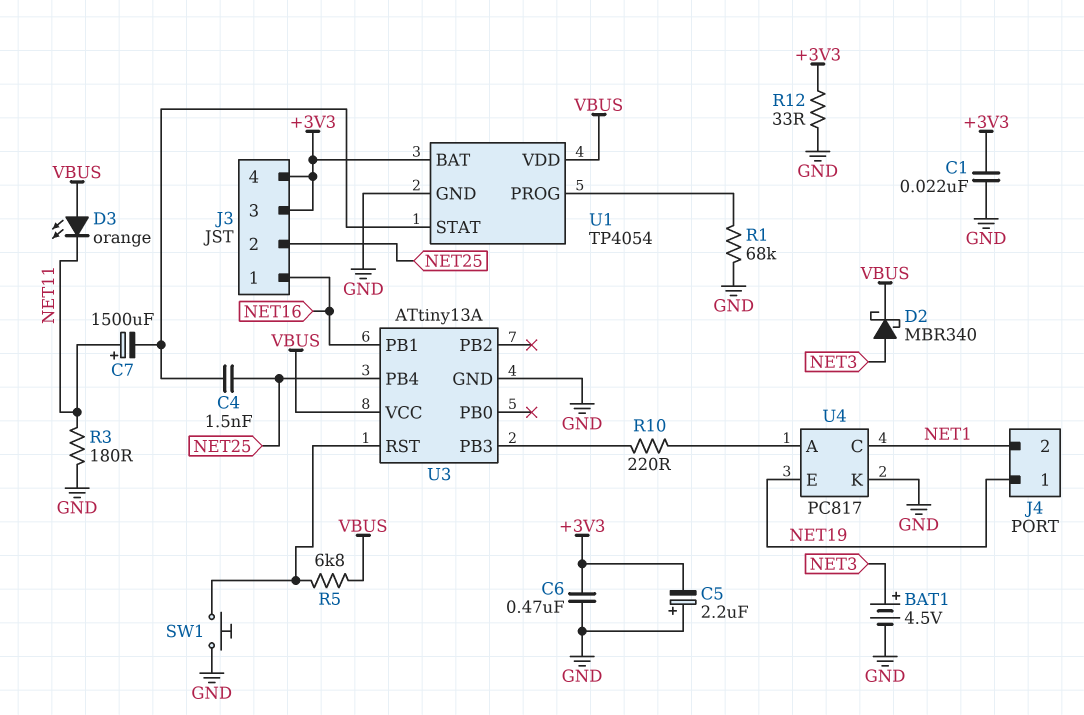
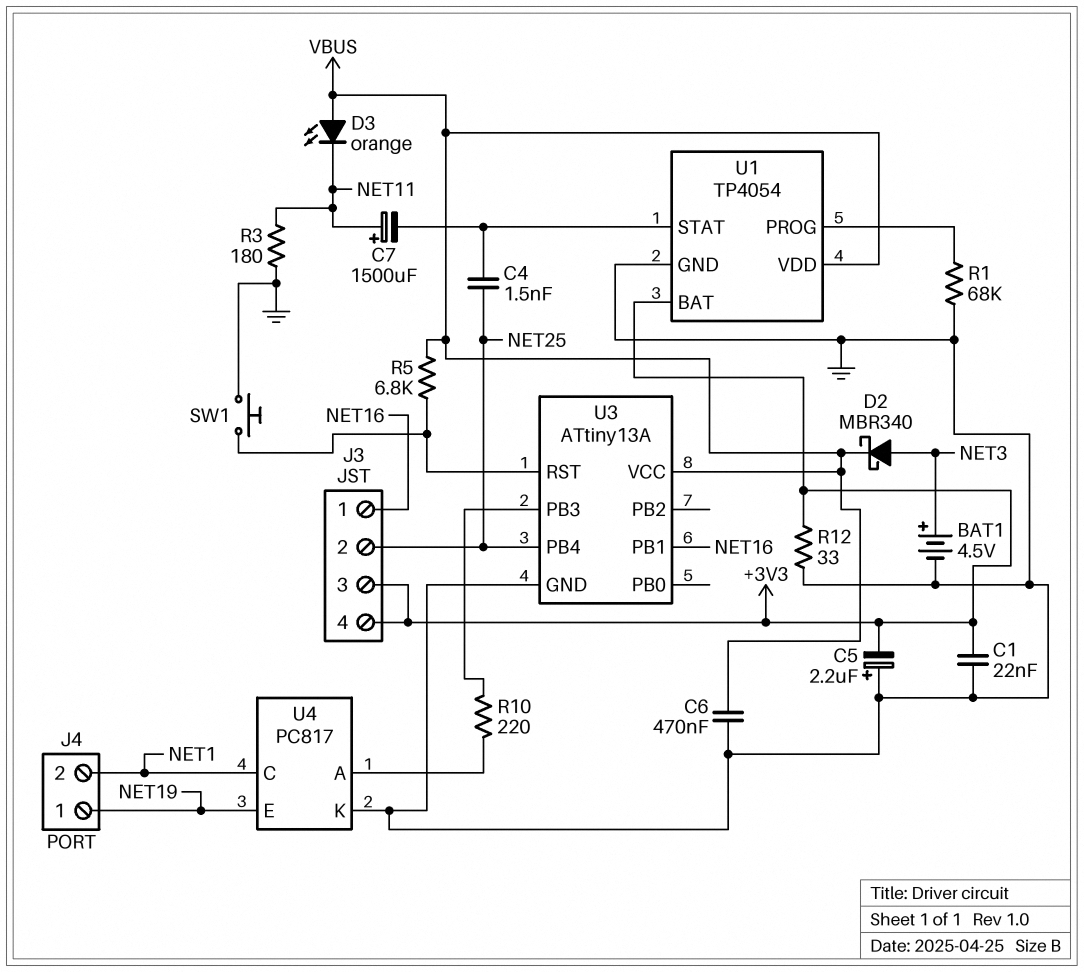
C6: 470nF (+3V3, GND) -> 470nF (GND, VBUS)

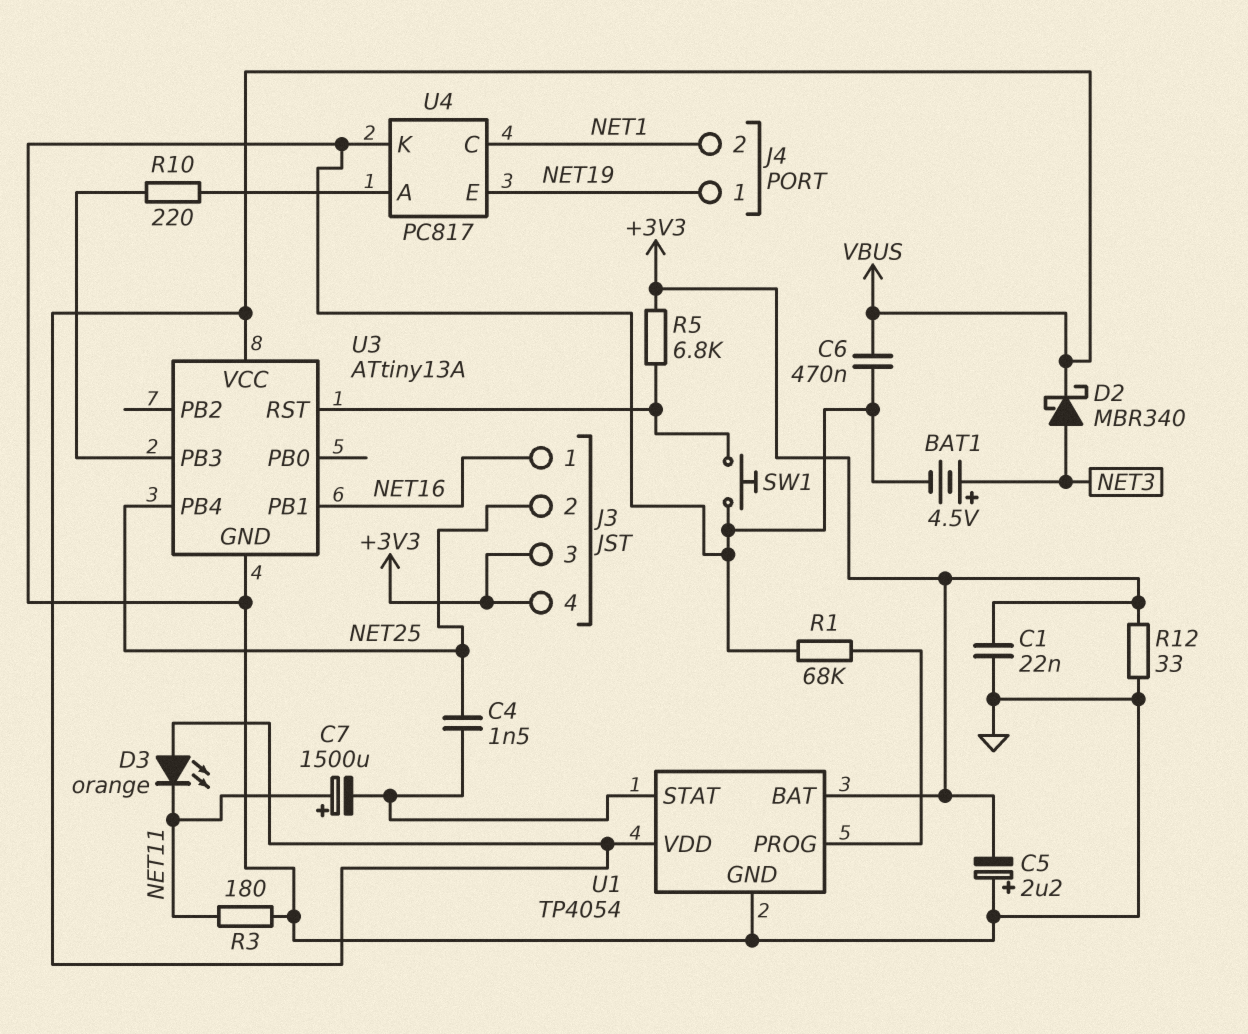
R5: 6.8k (U3/RST, VBUS) -> 6.8k (+3V3, U3/RST)

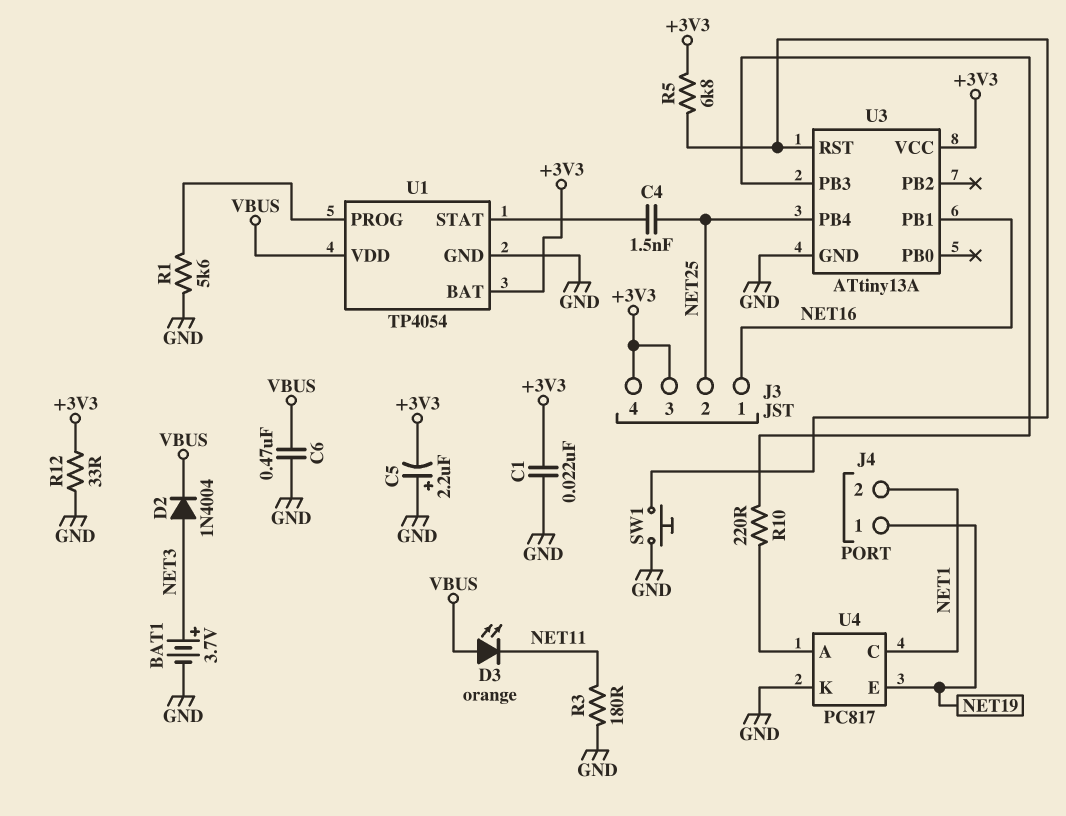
BAT1: 4.5V (plus NET3, minus GND) -> 3.7V (plus NET3, minus GND)
C7: 1500uF (plus NET11, minus U1/STAT) -> none
D2: schottky MBR340 (A NET3, K VBUS) -> diode 1N4004 (A NET3, K VBUS)
R1: 68k (GND, U1/PROG) -> 5.6k (GND, U1/PROG)
U3 pin VCC: VBUS -> +3V3

